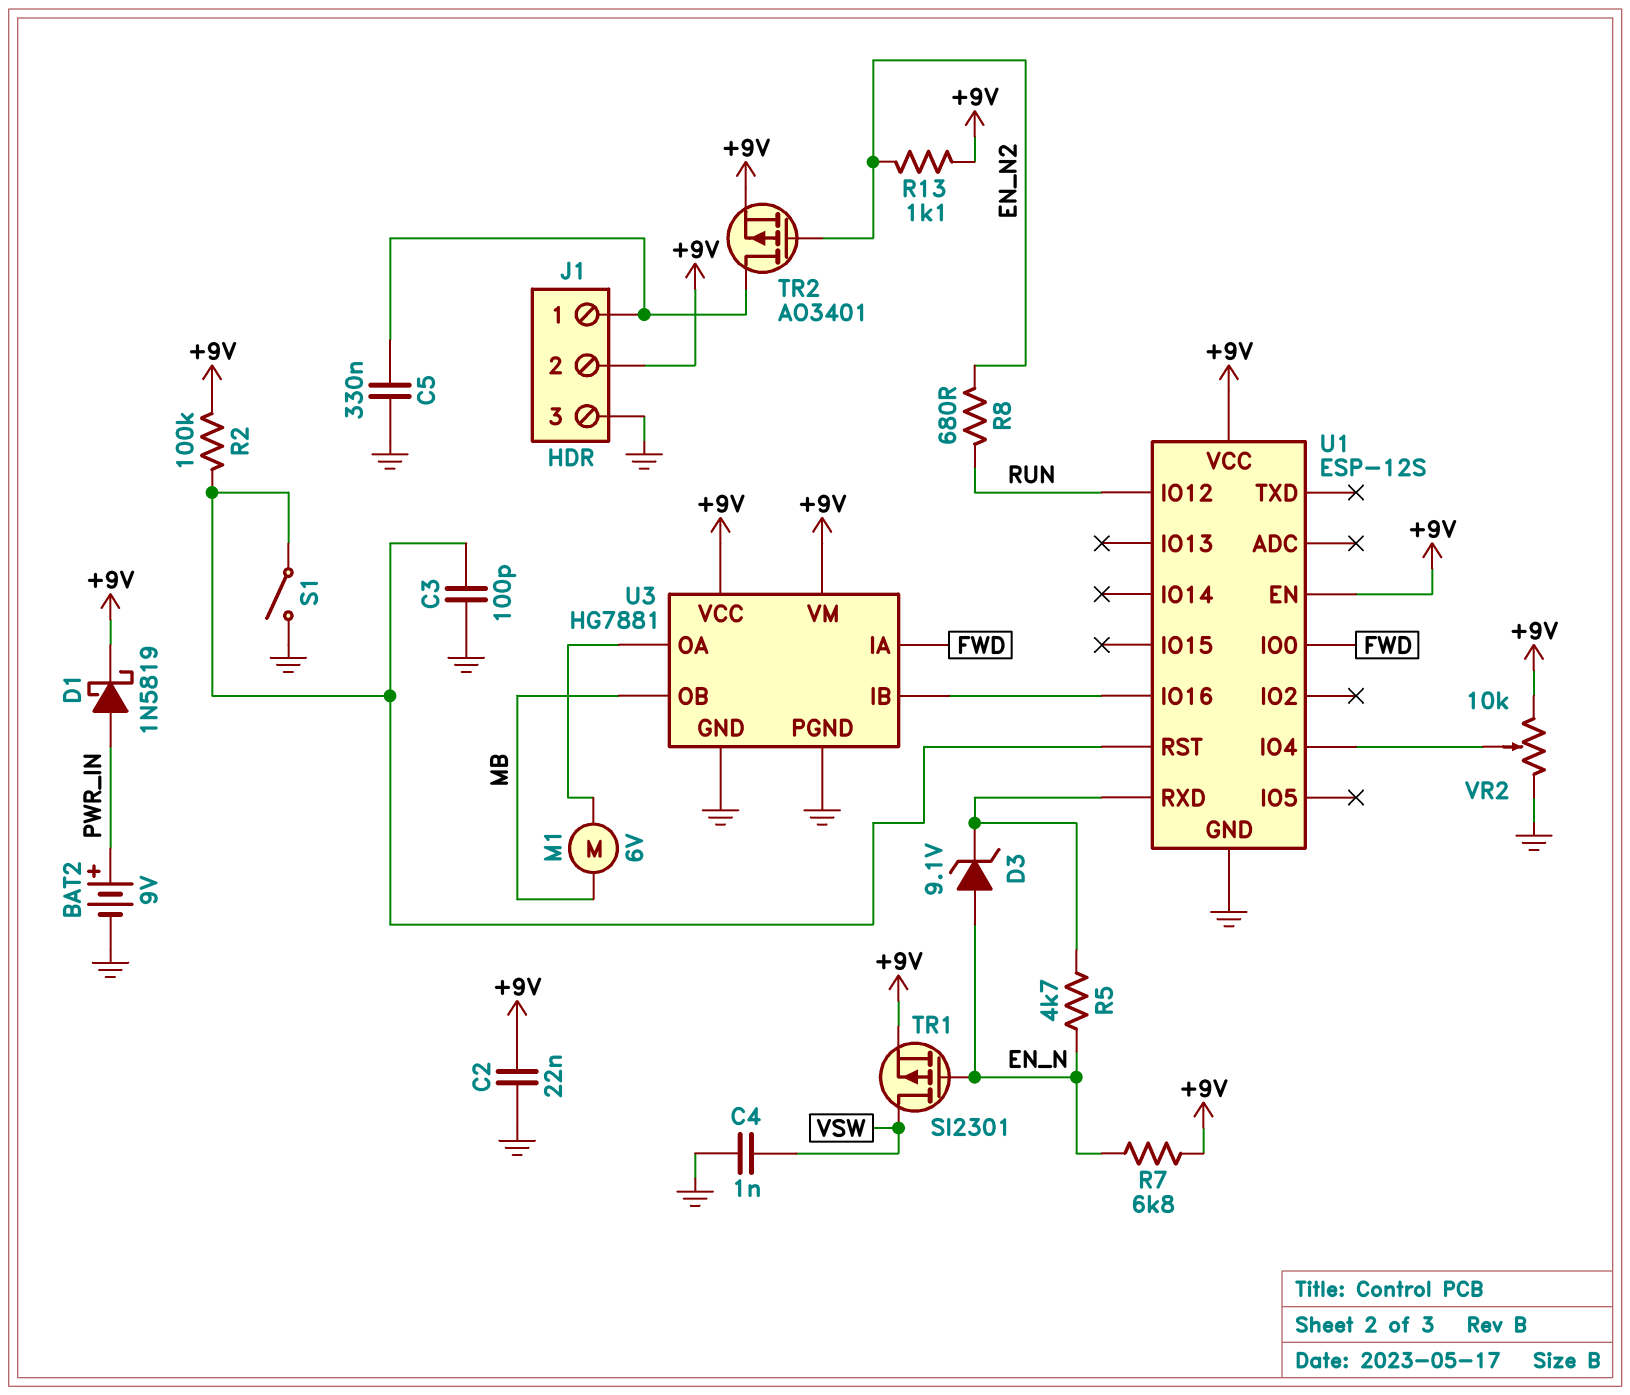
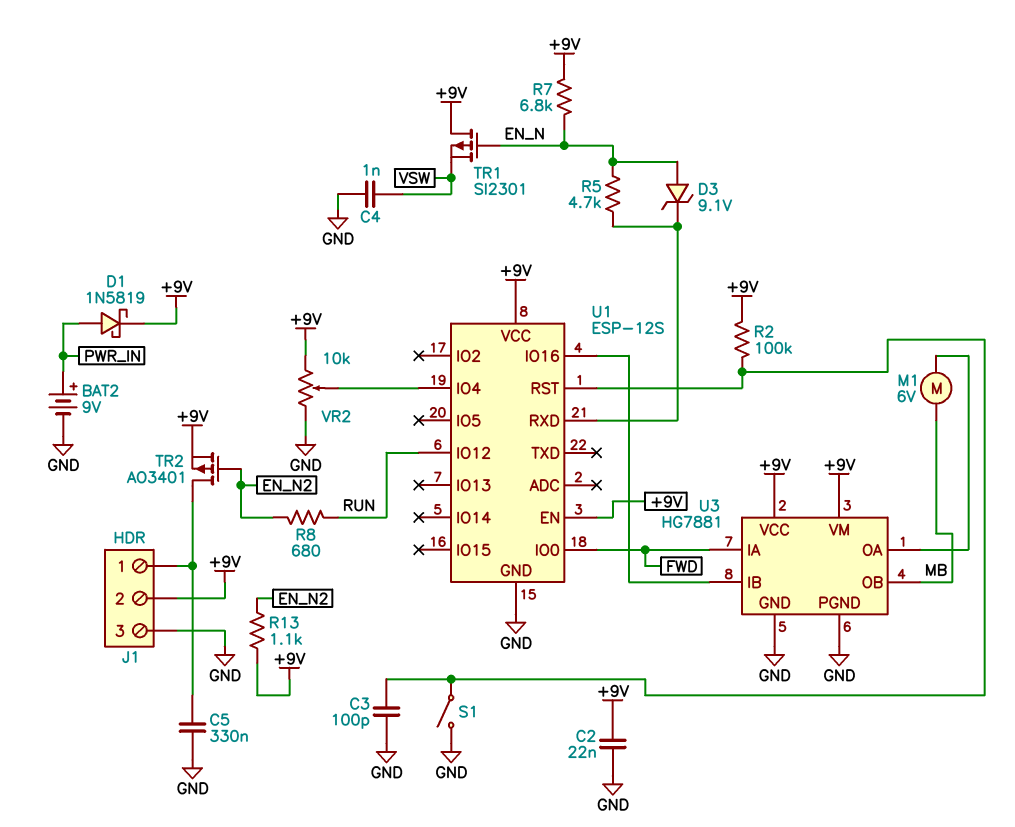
TR1: PMOS SI2301 (G EN_N, D VSW, S +9V) -> PMOS SI2301 (G EN_N, D +9V, S VSW)

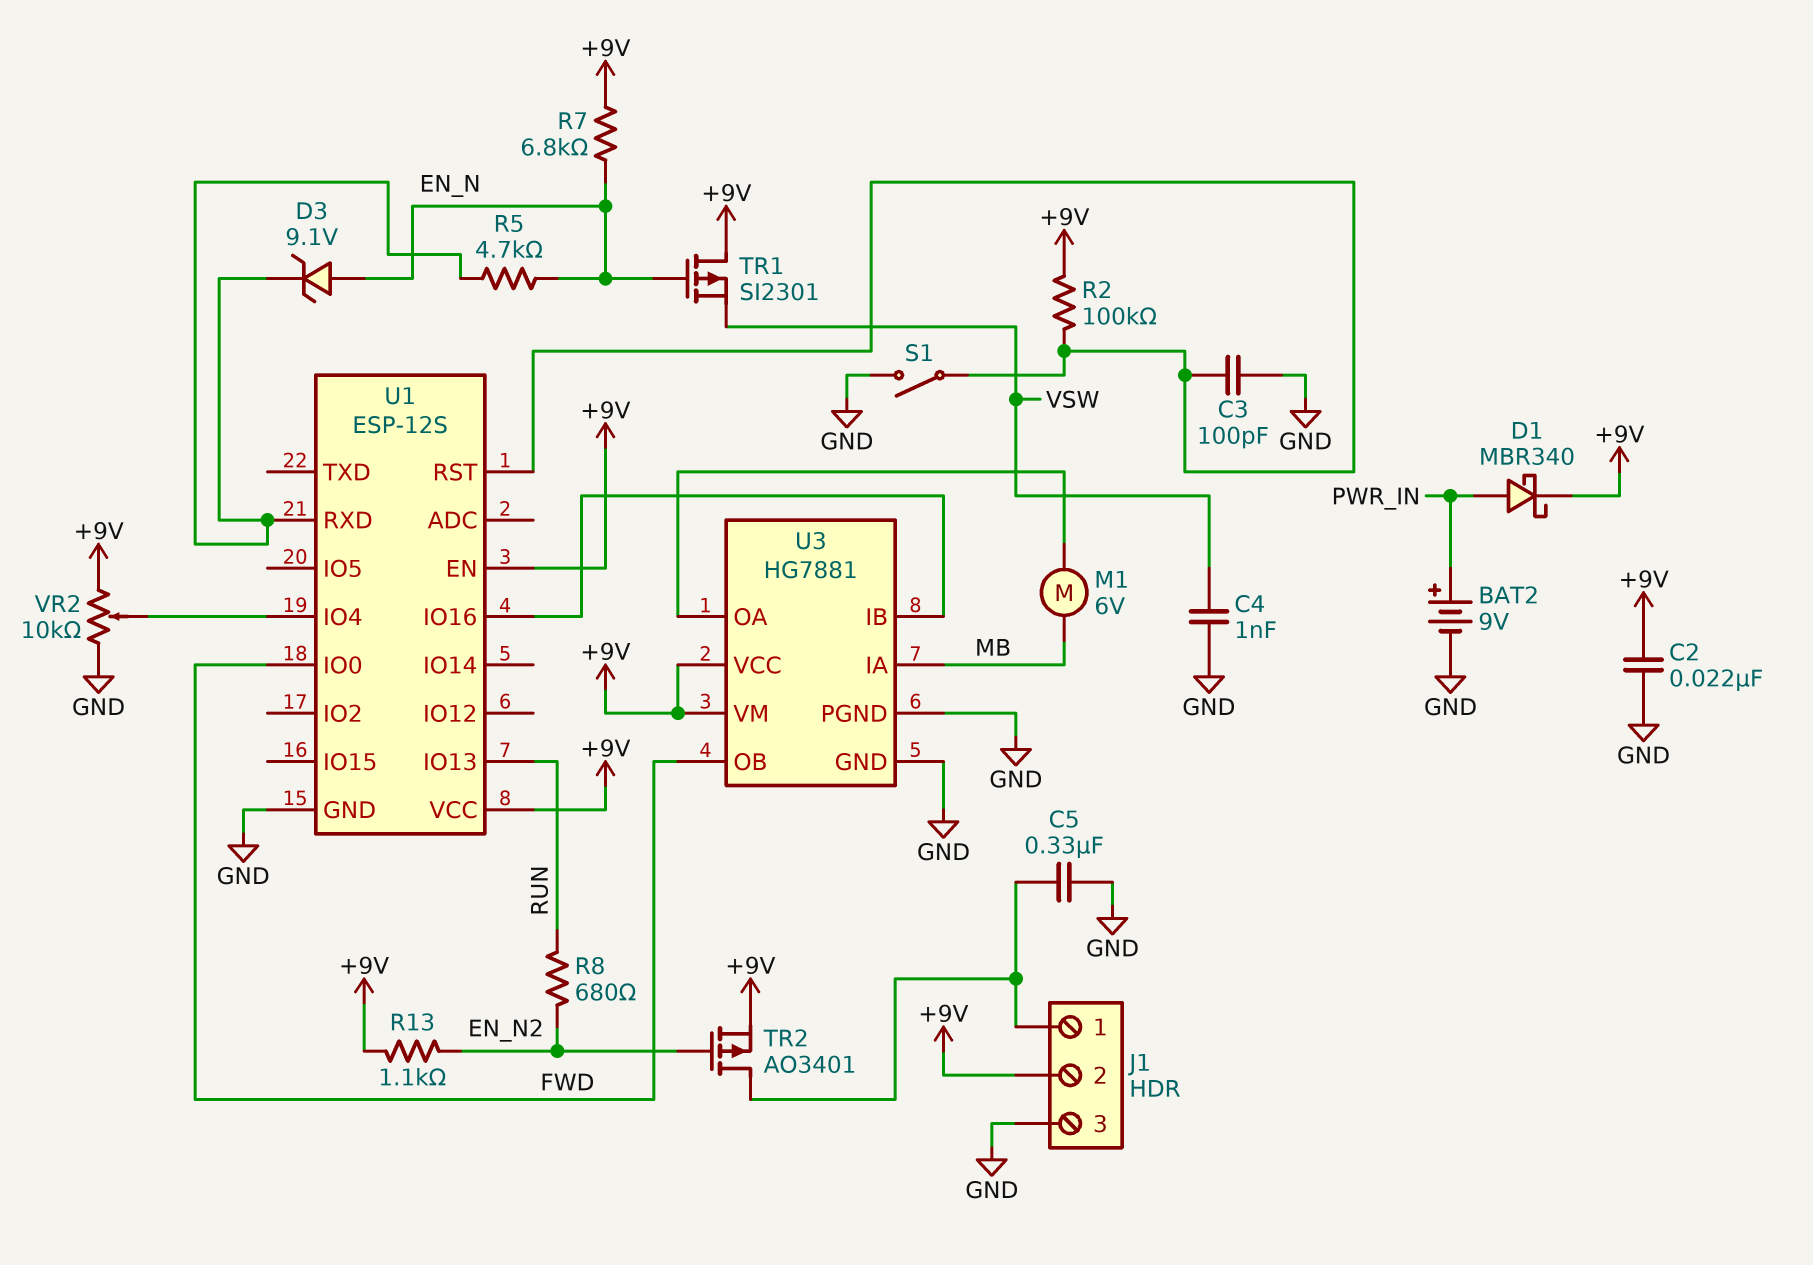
D1: schottky 1N5819 (A PWR_IN, K +9V) -> schottky MBR340 (A PWR_IN, K +9V)
U1 pin IO12: RUN -> none
U1 pin IO13: none -> RUN
U3 pin IA: FWD -> MB
U3 pin OB: MB -> FWD

